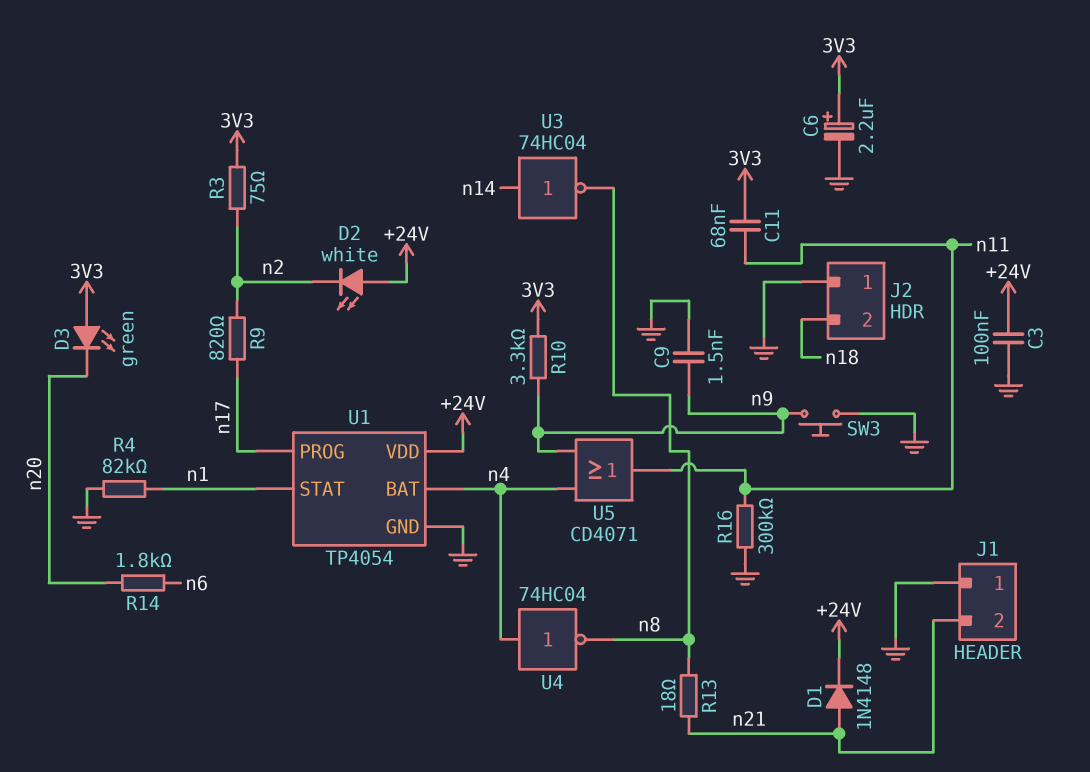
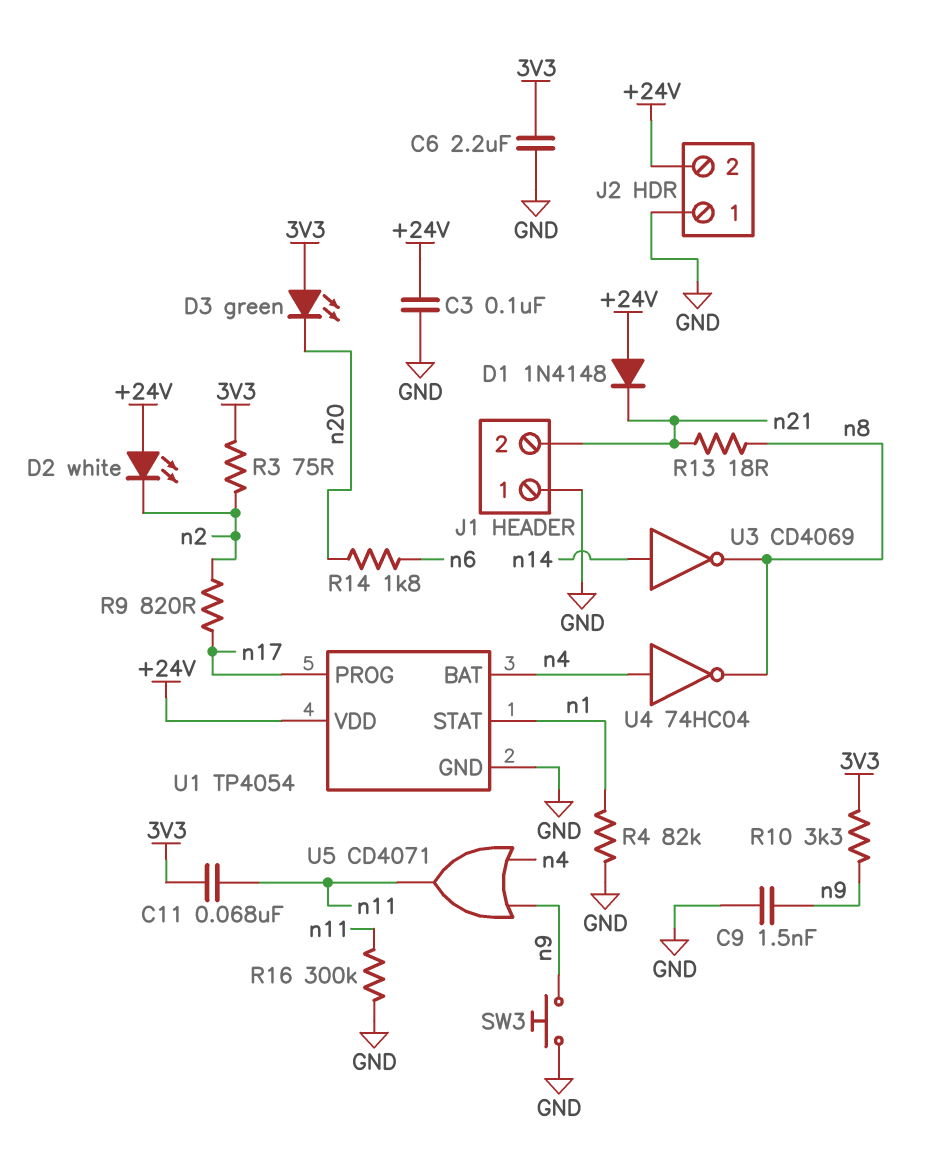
C6: 2.2uF (plus 3V3, minus GND) -> 2.2uF (3V3, GND)
D1: diode 1N4148 (A n21, K +24V) -> diode 1N4148 (A +24V, K n21)
J2 pin 2: n18 -> +24V
U3: NOT 74HC04 (in n14, out n8) -> NOT CD4069 (in n14, out n8)

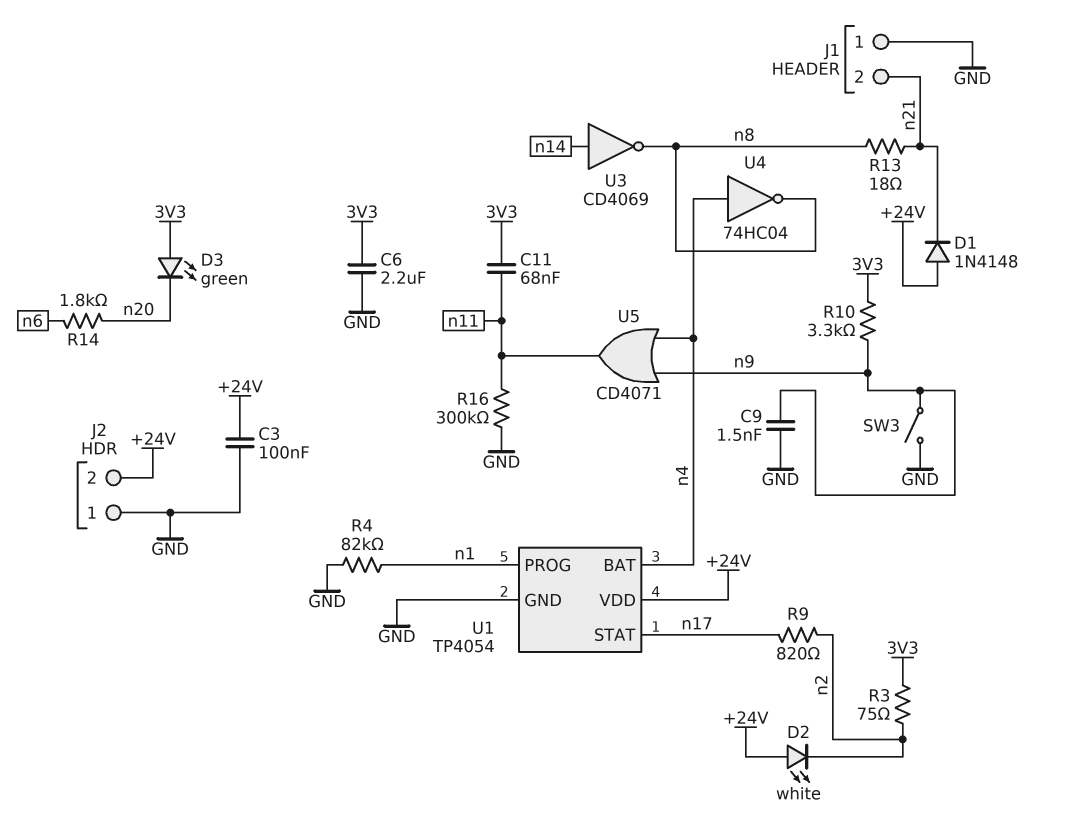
SW3: button (GND, n9) -> switch (GND, n9)
U1 pin PROG: n17 -> n1
U1 pin STAT: n1 -> n17

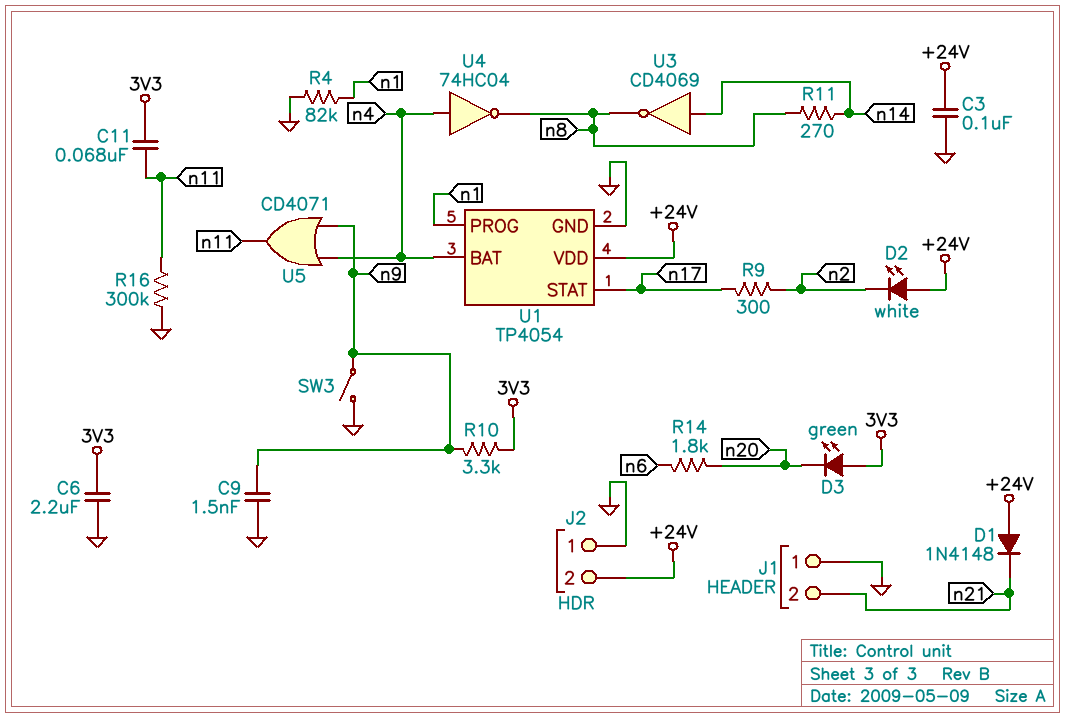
R3: 75 (3V3, n2) -> none
R9: 820 (n2, n17) -> 300 (n2, n17)
R11: none -> 270 (n8, n14)
R13: 18 (n8, n21) -> none

